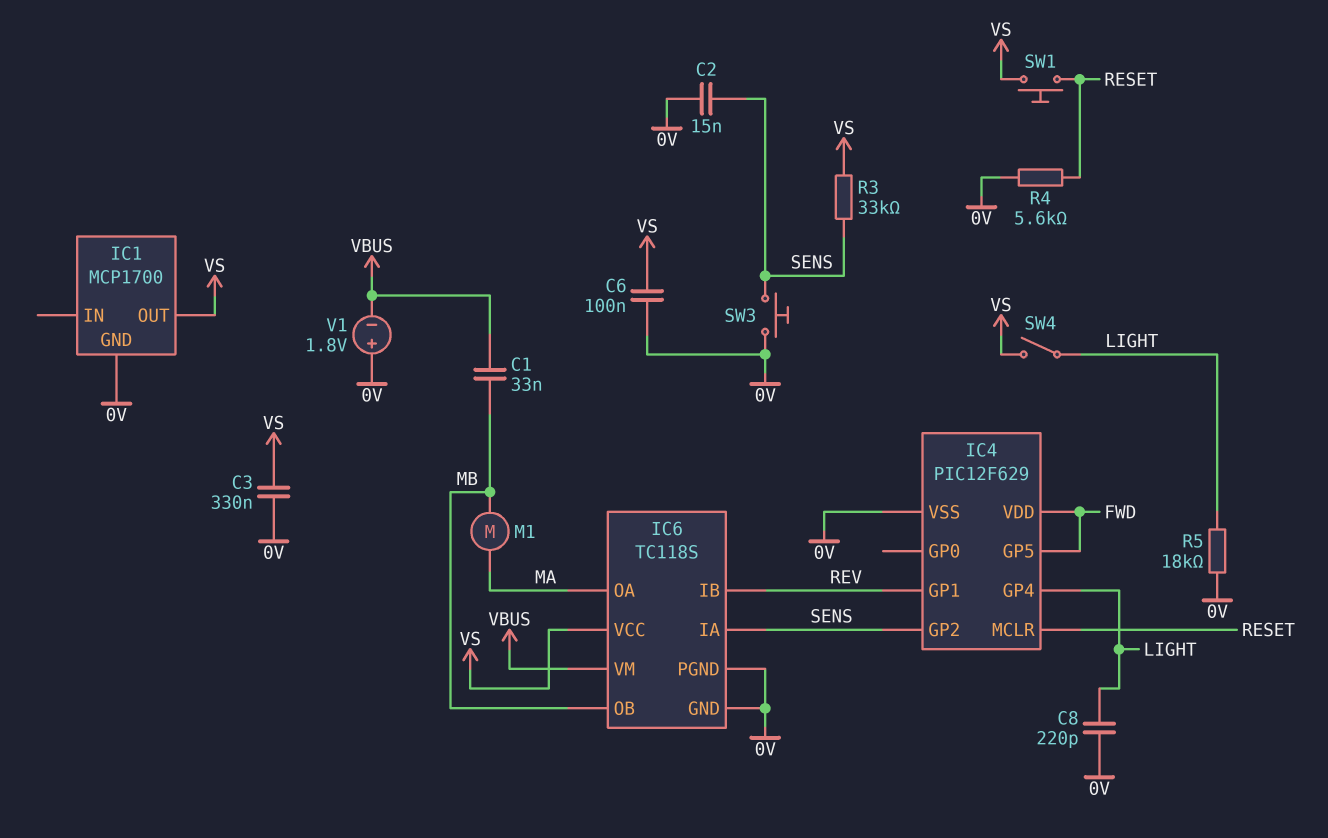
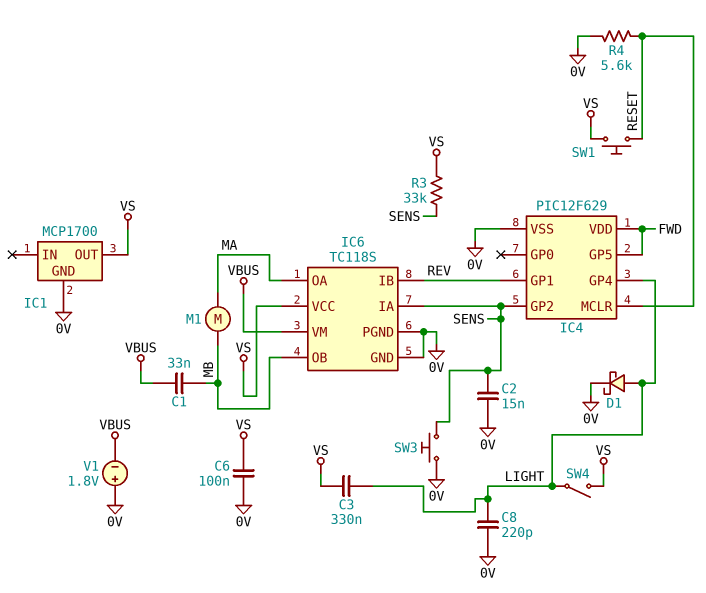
C3: 330nF (0V, VS) -> 330nF (LIGHT, VS)
D1: none -> schottky (A LIGHT, K 0V)
R5: 18k (0V, LIGHT) -> none

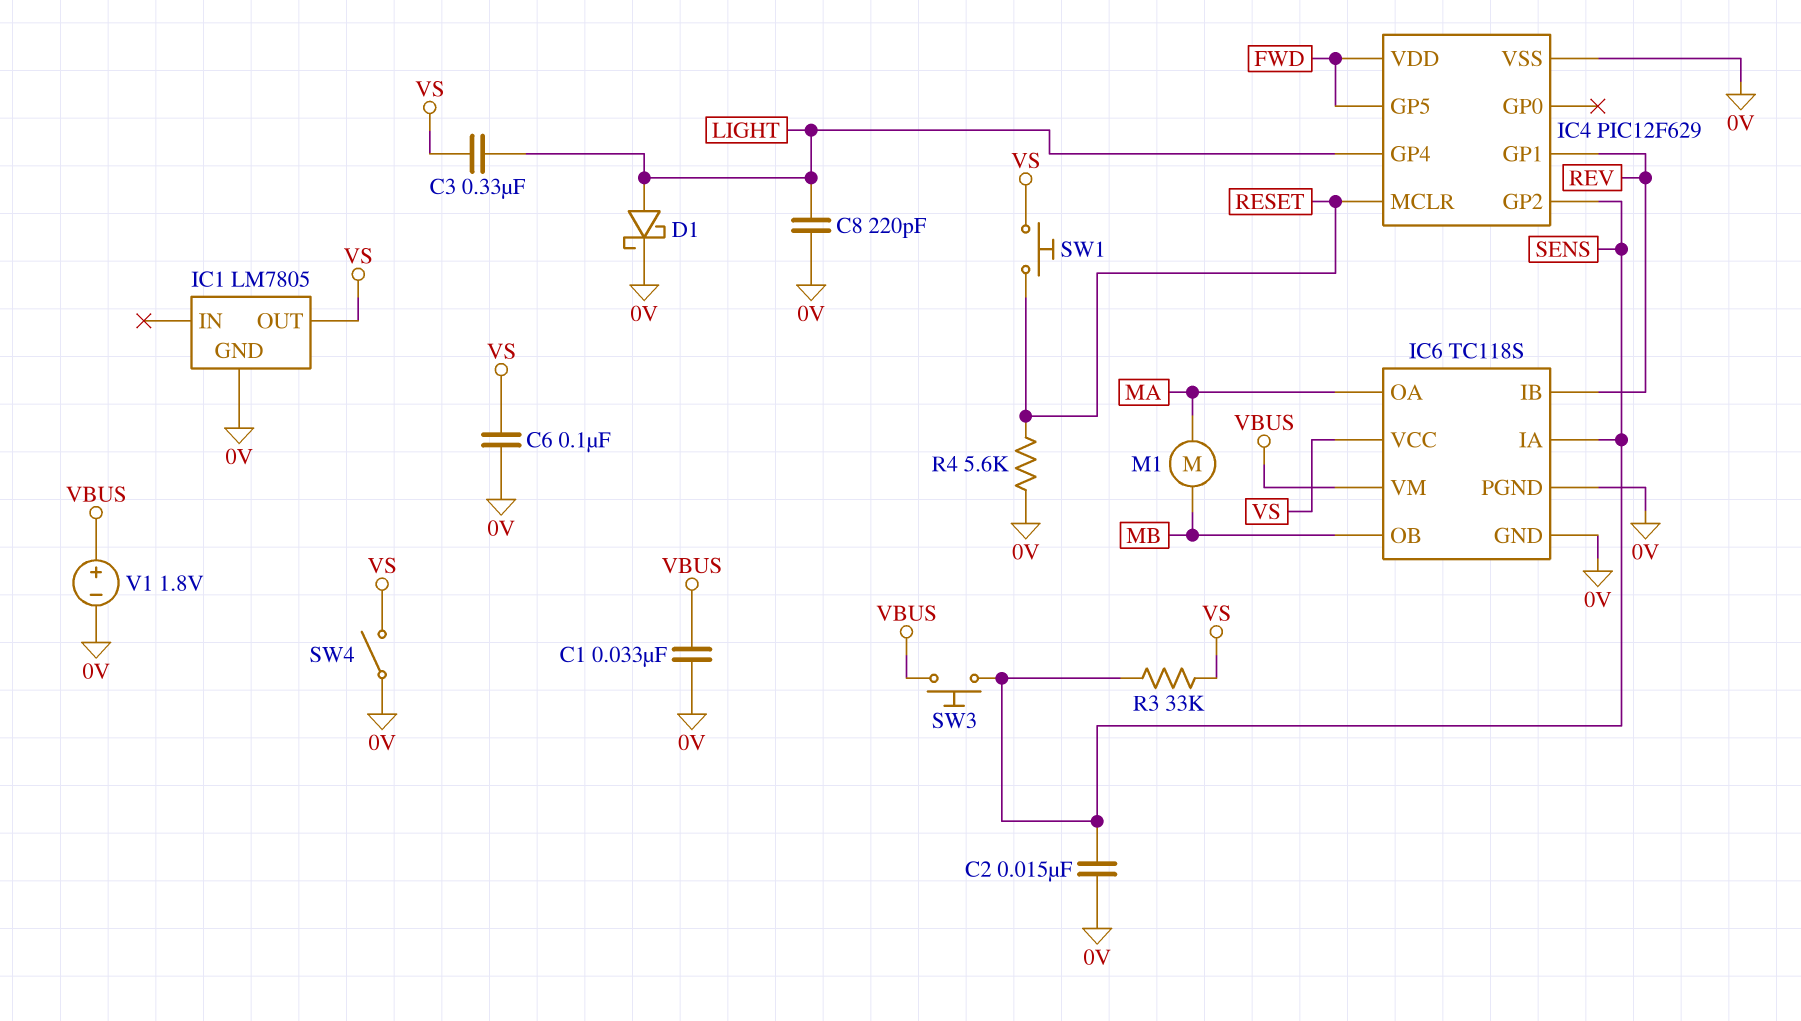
C1: 33nF (MB, VBUS) -> 33nF (0V, VBUS)
IC1: MCP1700 -> LM7805
SW3: button (0V, SENS) -> button (SENS, VBUS)
SW4: switch (LIGHT, VS) -> switch (0V, VS)
V1: 1.8V (plus 0V, minus VBUS) -> 1.8V (plus VBUS, minus 0V)

